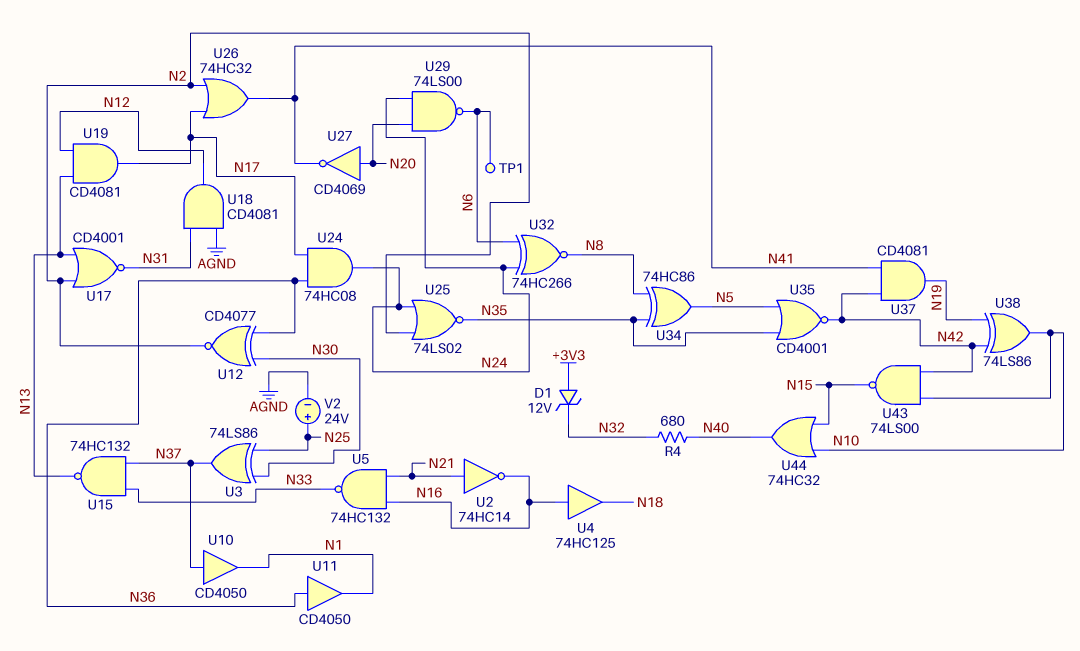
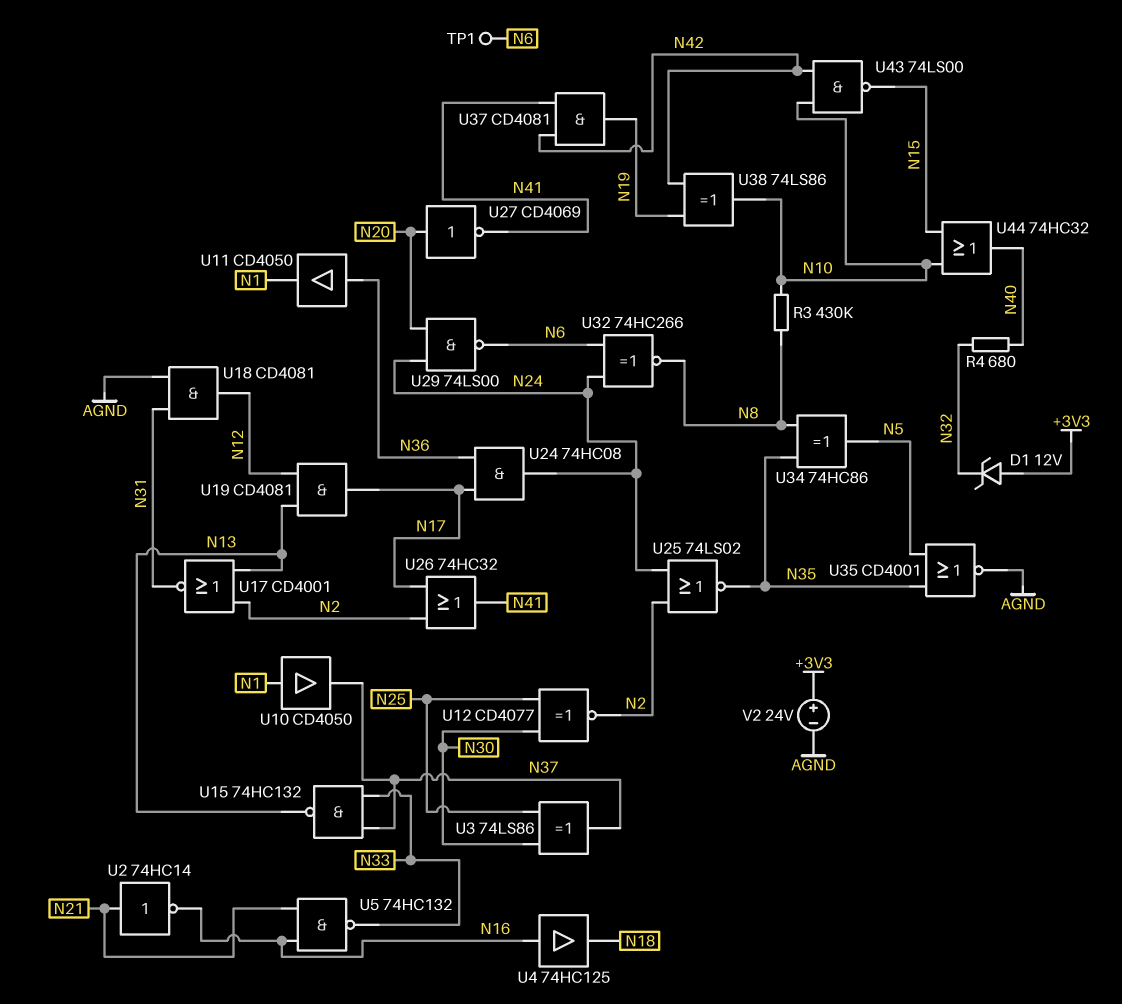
R3: none -> 430k (N8, N10)
U10: buffer CD4050 (in N37, out N1) -> buffer CD4050 (in N1, out N37)
U12: XNOR CD4077 (in N30, in N36, out N2) -> XNOR CD4077 (in N25, in N30, out N2)
U35: NOR CD4001 (in N5, in N35, out N42) -> NOR CD4001 (in N5, in N35, out AGND)
V2: 24V (plus N25, minus AGND) -> 24V (plus +3V3, minus AGND)

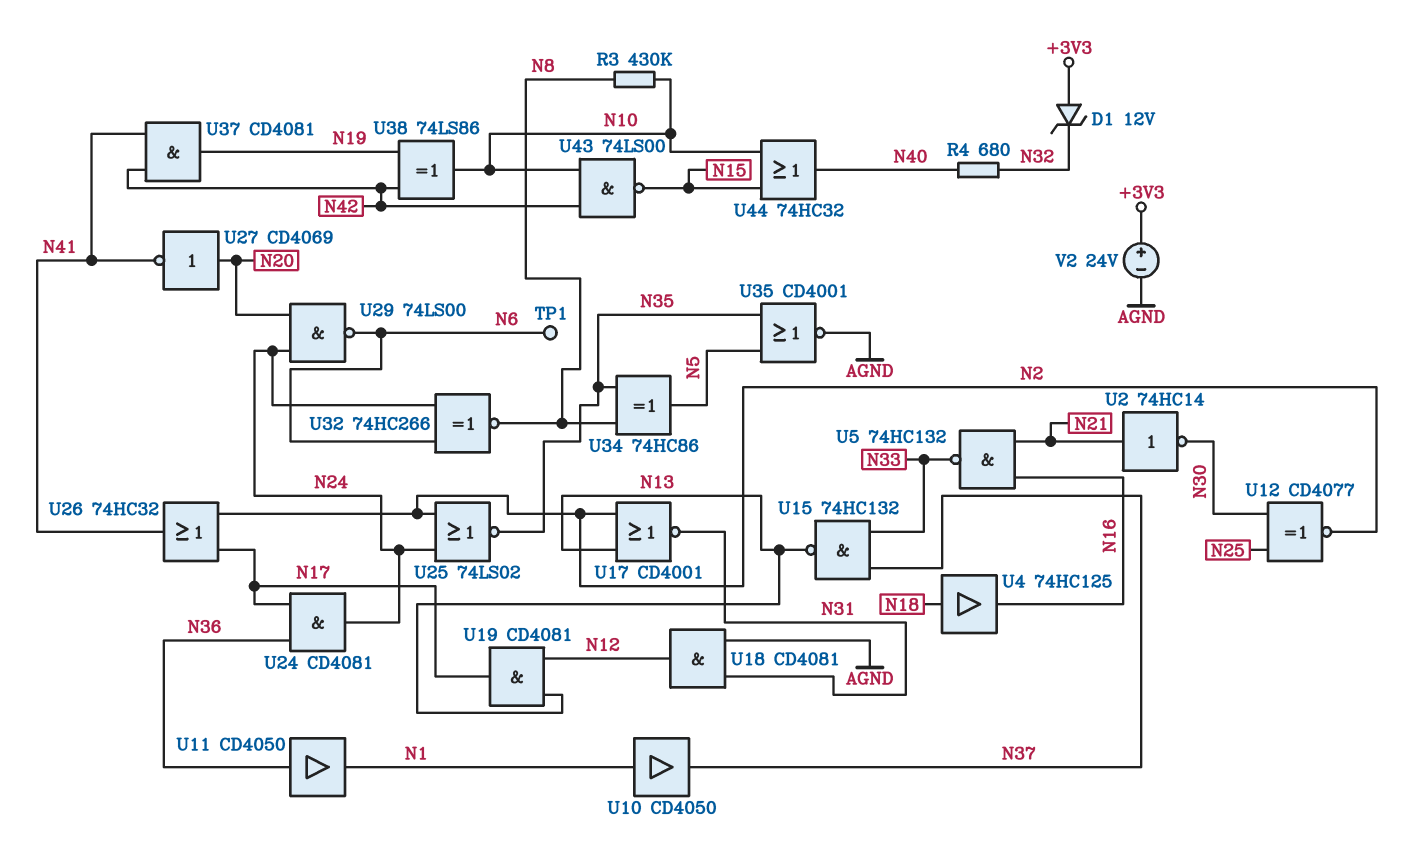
U2: NOT 74HC14 (in N21, out N16) -> NOT 74HC14 (in N21, out N30)
U3: XOR 74LS86 (in N25, in N30, out N37) -> none
U4: buffer 74HC125 (in N16, out N18) -> buffer 74HC125 (in N18, out N16)
U24: AND 74HC08 (in N17, in N36, out N24) -> AND CD4081 (in N17, in N36, out N24)

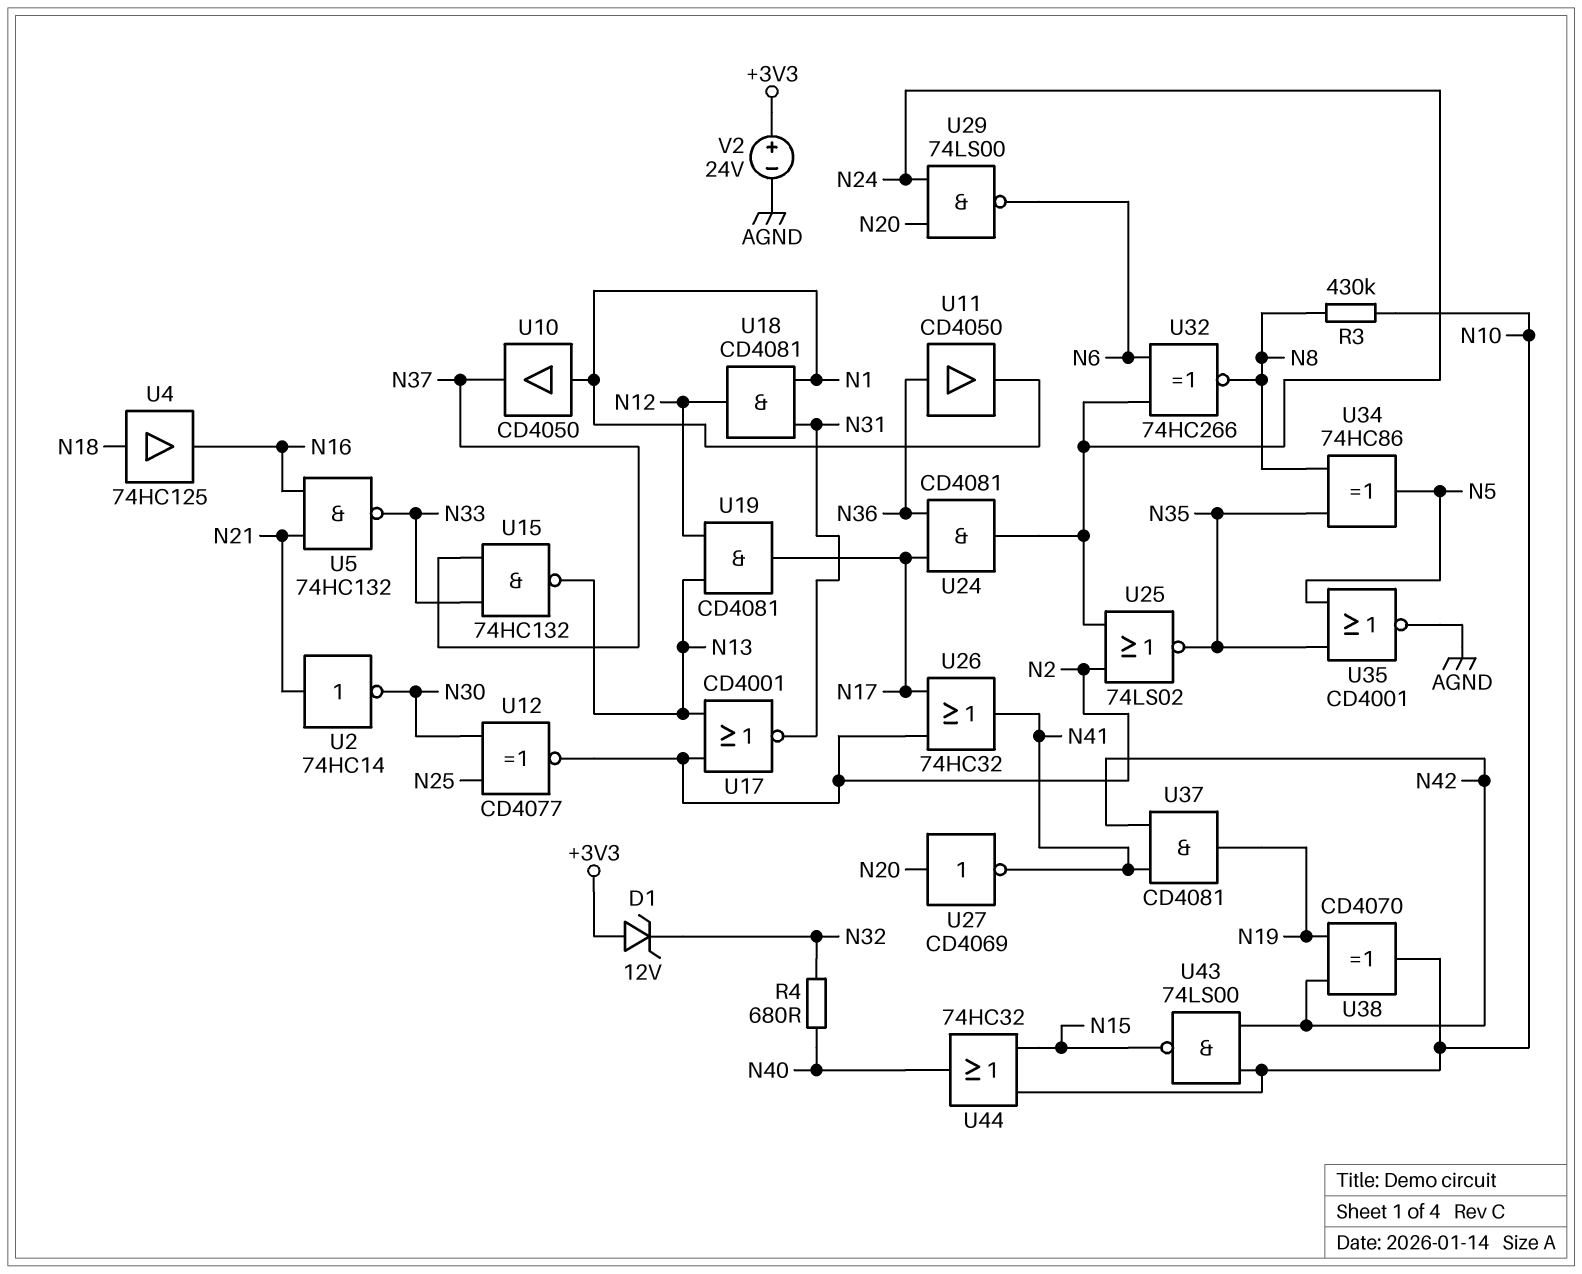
TP1: test point (N6) -> none
U18: AND CD4081 (in AGND, in N31, out N12) -> AND CD4081 (in N1, in N31, out N12)
U38: XOR 74LS86 (in N19, in N42, out N10) -> XOR CD4070 (in N19, in N42, out N10)

